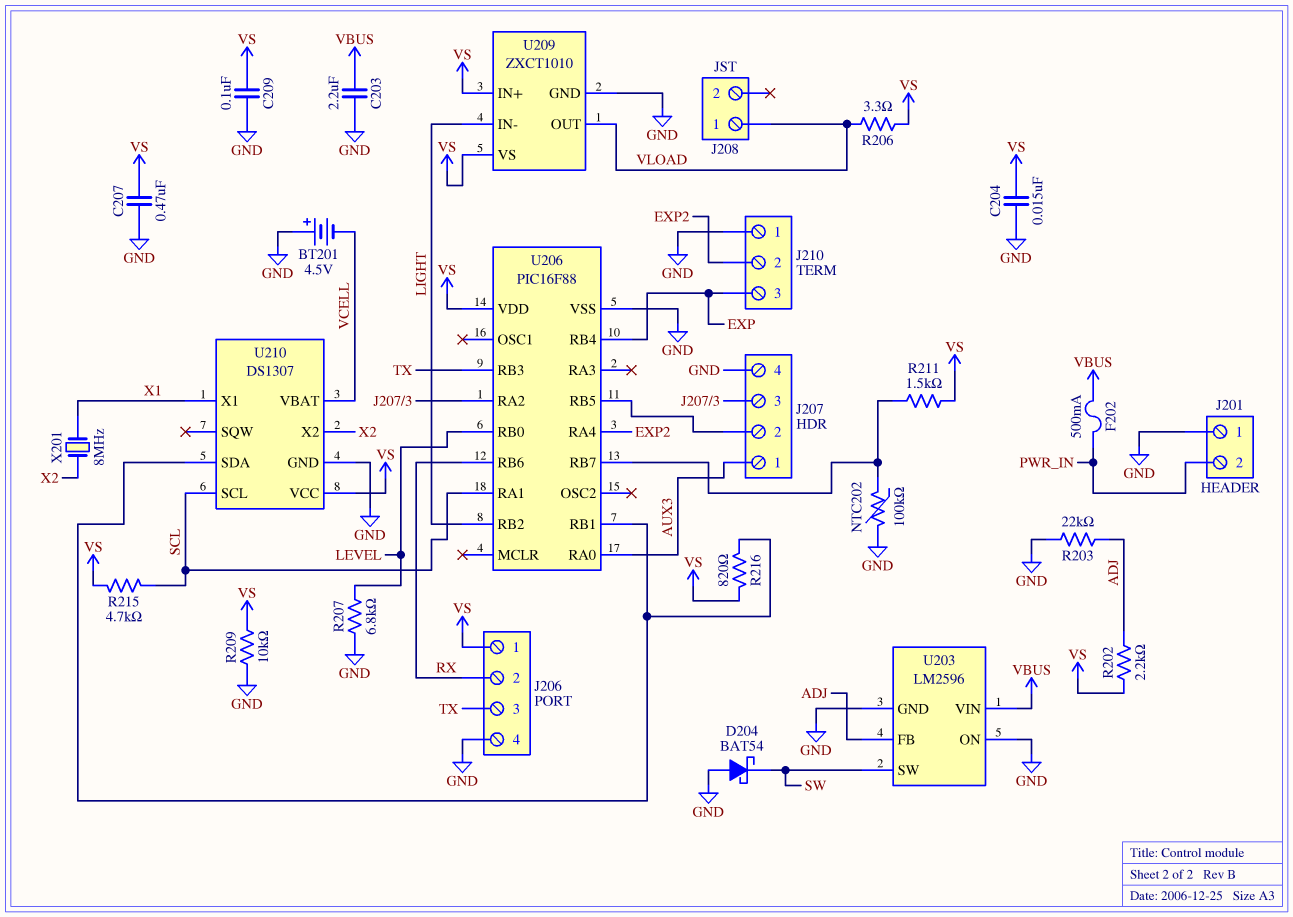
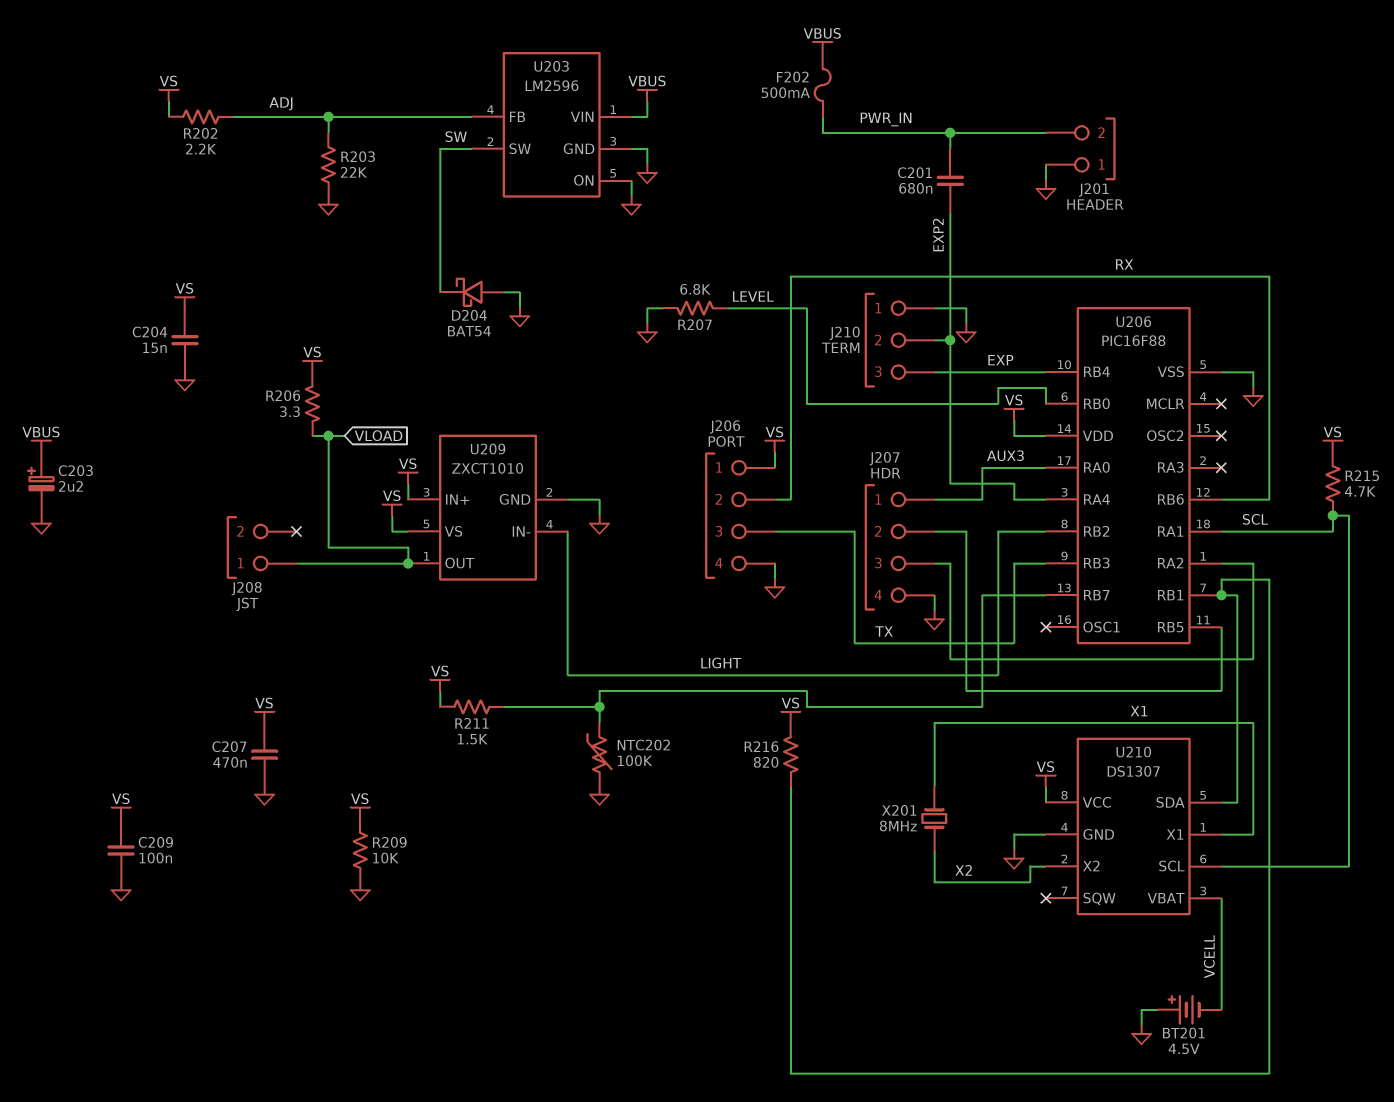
C201: none -> 680nF (EXP2, PWR_IN)
C203: 2.2uF (GND, VBUS) -> 2.2uF (plus VBUS, minus GND)

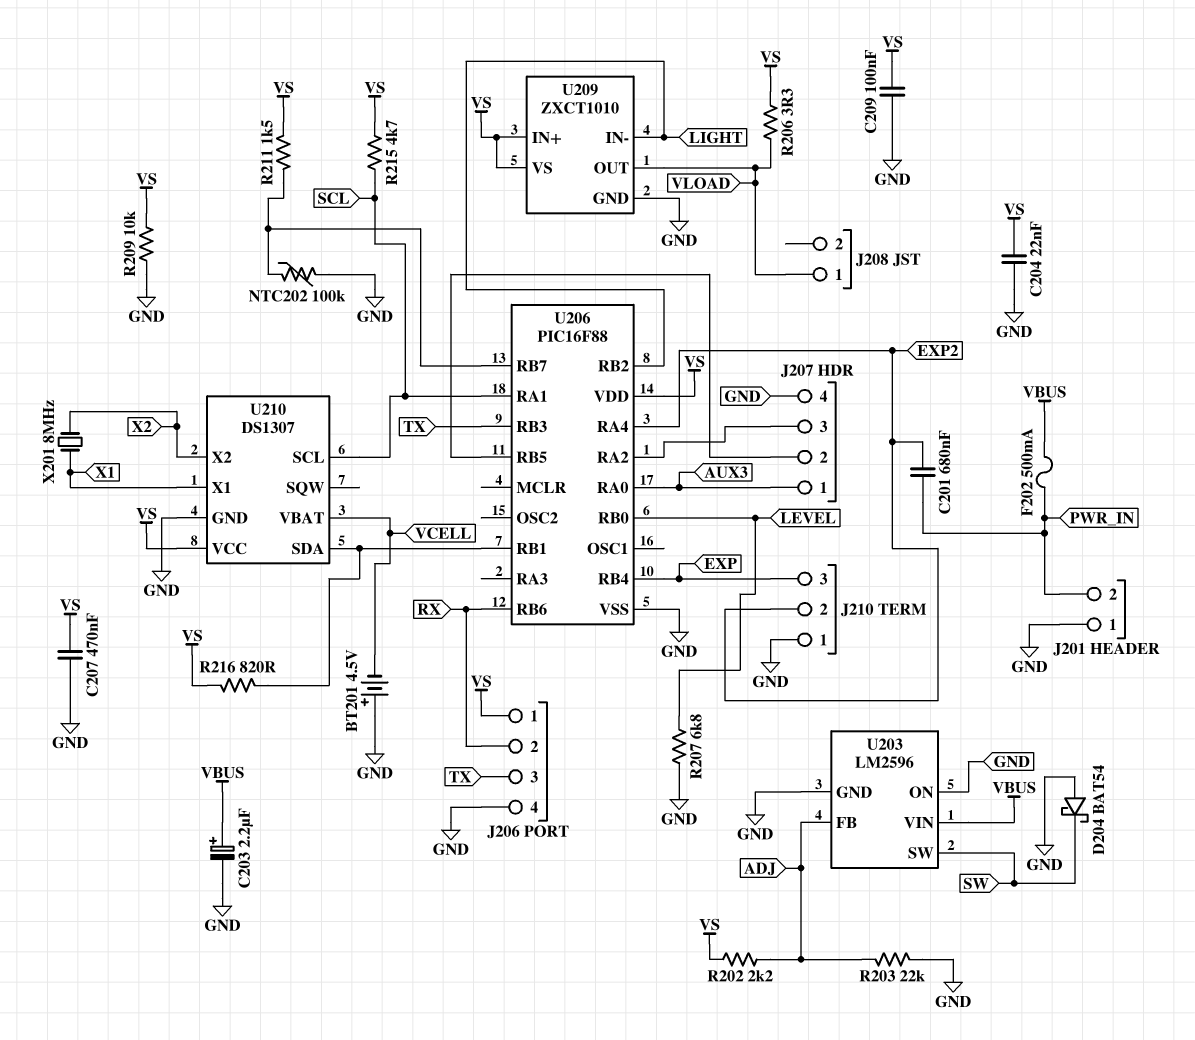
C204: 15nF (GND, VS) -> 22nF (GND, VS)

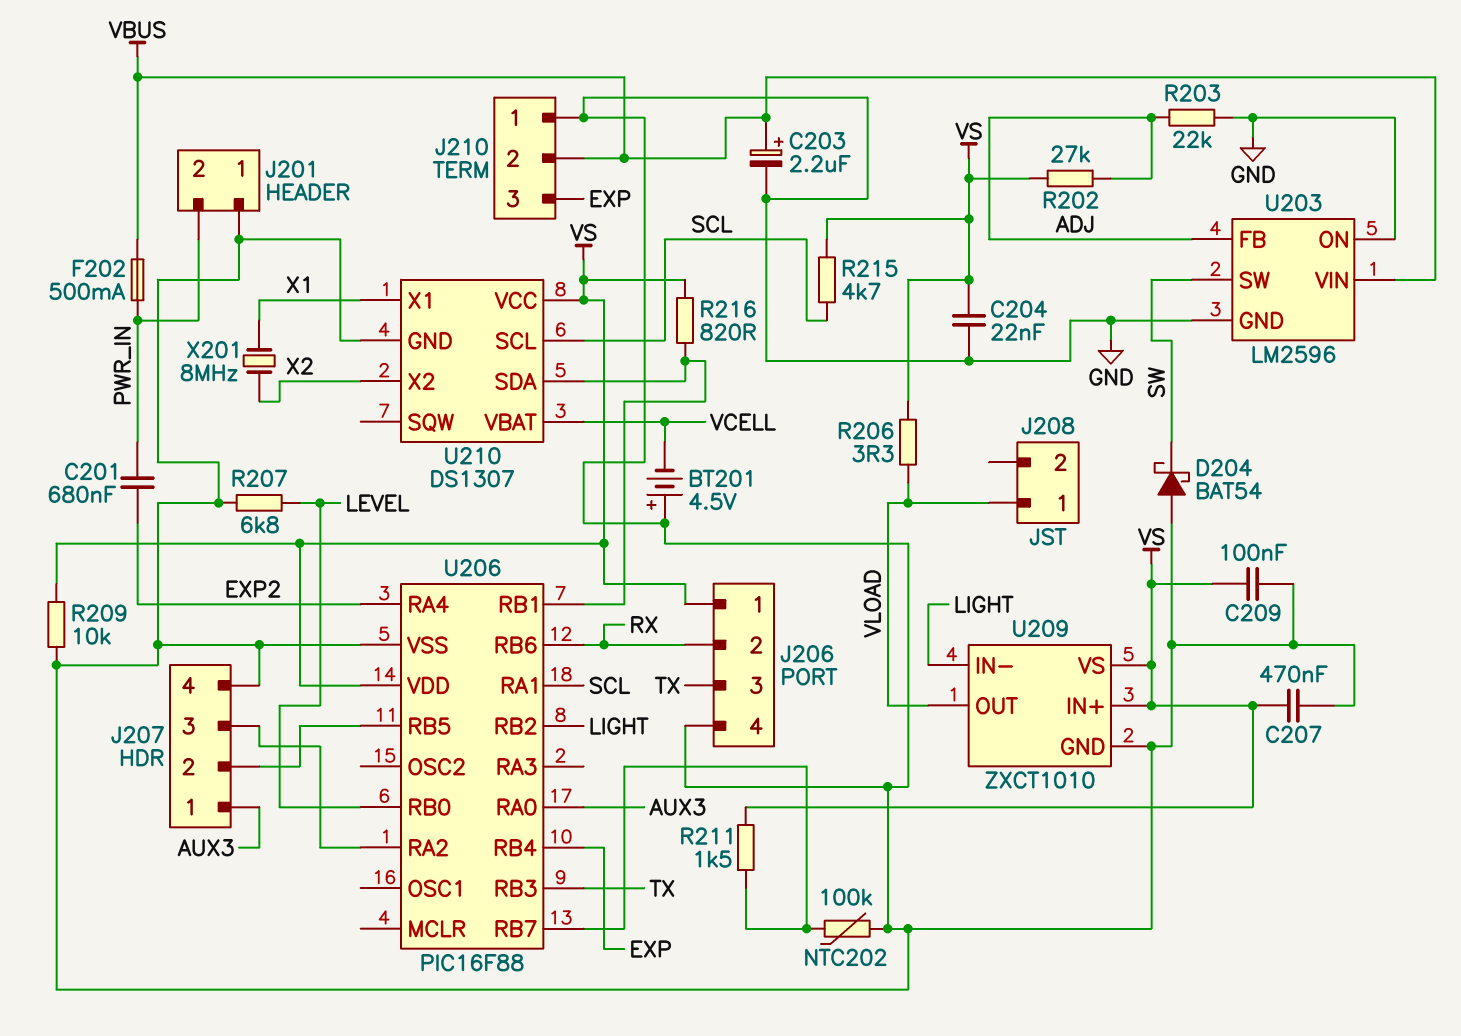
J210 pin 2: EXP2 -> VBUS
R202: 2.2k (ADJ, VS) -> 27k (ADJ, VS)

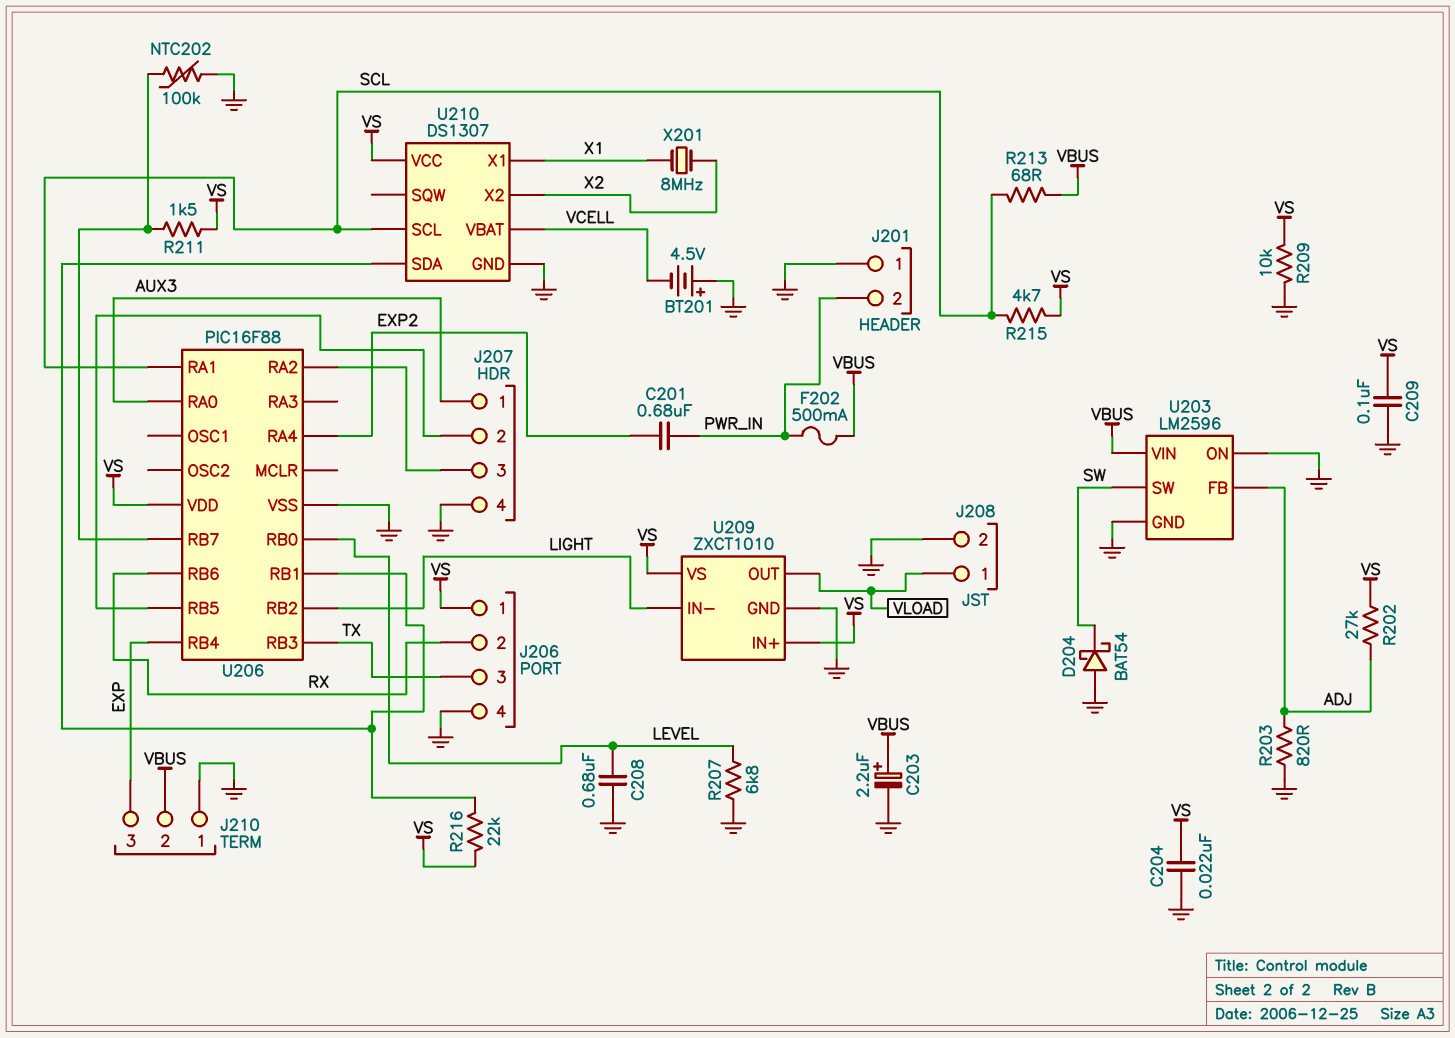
C207: 470nF (GND, VS) -> none
C208: none -> 680nF (GND, LEVEL)
J208 pin 2: none -> GND
R203: 22k (ADJ, GND) -> 820 (ADJ, GND)
R206: 3.3 (VLOAD, VS) -> none
R213: none -> 68 (SCL, VBUS)
R216: 820 (U206/RB1, VS) -> 22k (U206/RB1, VS)

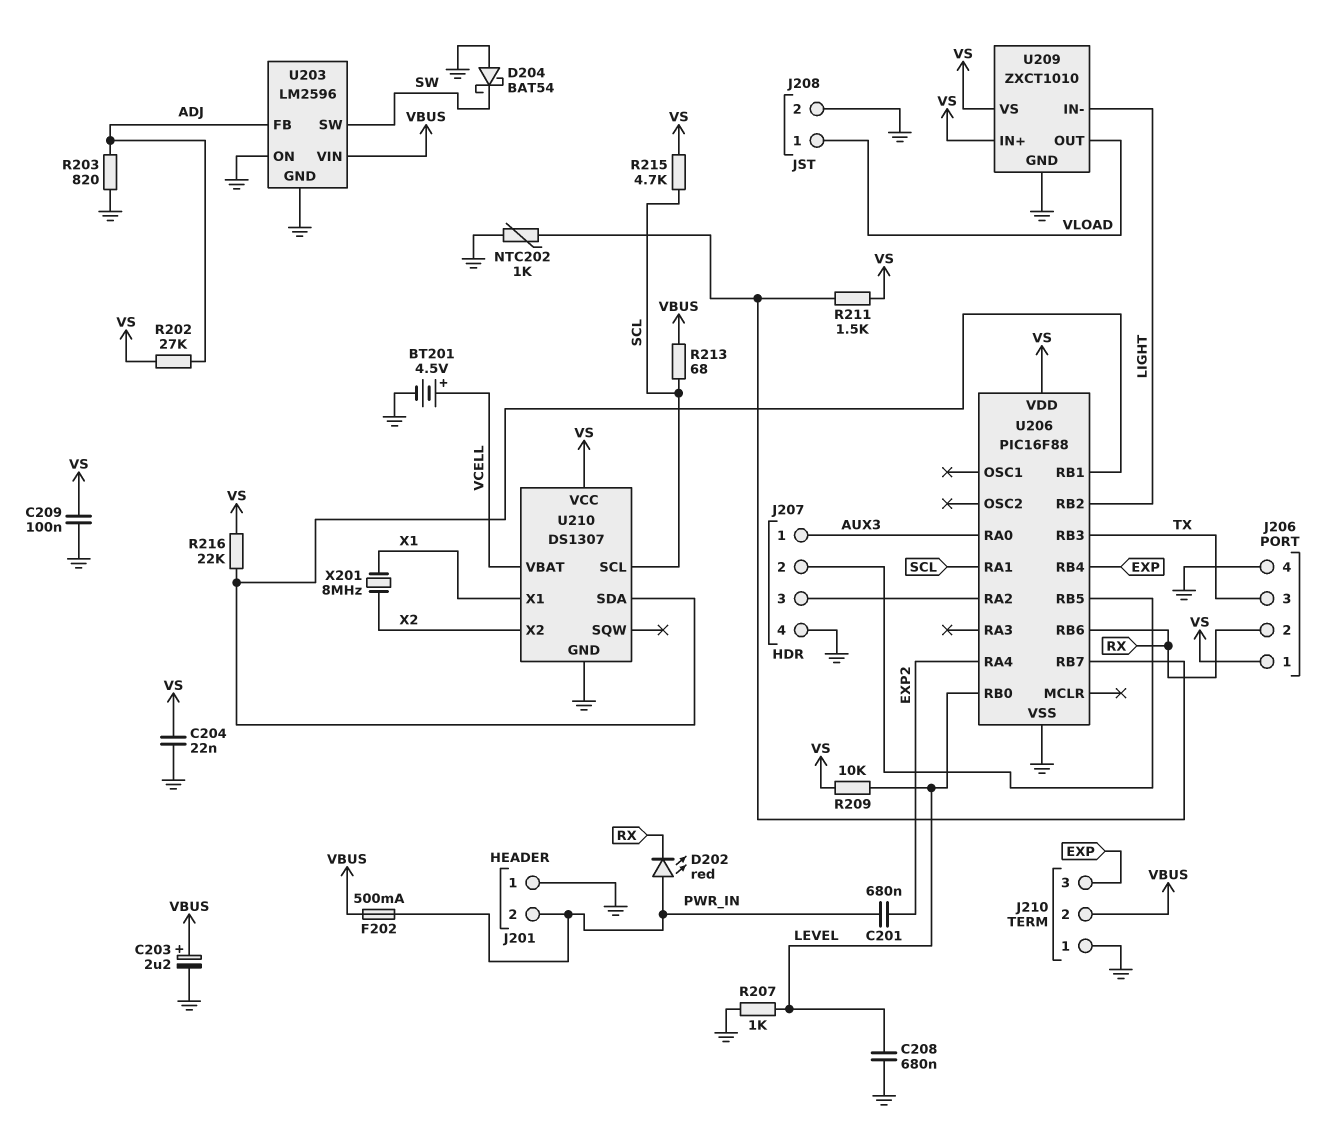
BT201: 4.5V (plus GND, minus VCELL) -> 4.5V (plus VCELL, minus GND)
D202: none -> LED red (A PWR_IN, K RX)
NTC202: 100k (GND, U206/RB7) -> 1k (GND, U206/RB7)
R207: 6.8k (GND, LEVEL) -> 1k (GND, LEVEL)
R209: 10k (GND, VS) -> 10k (LEVEL, VS)

